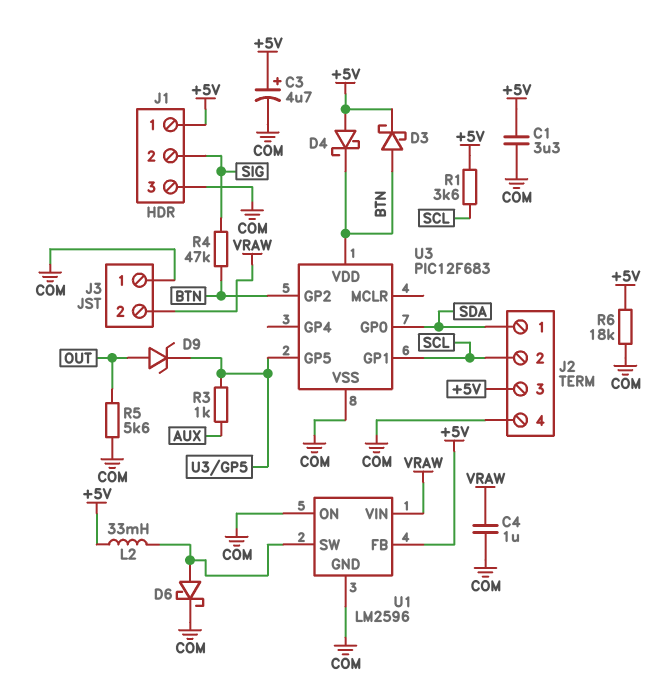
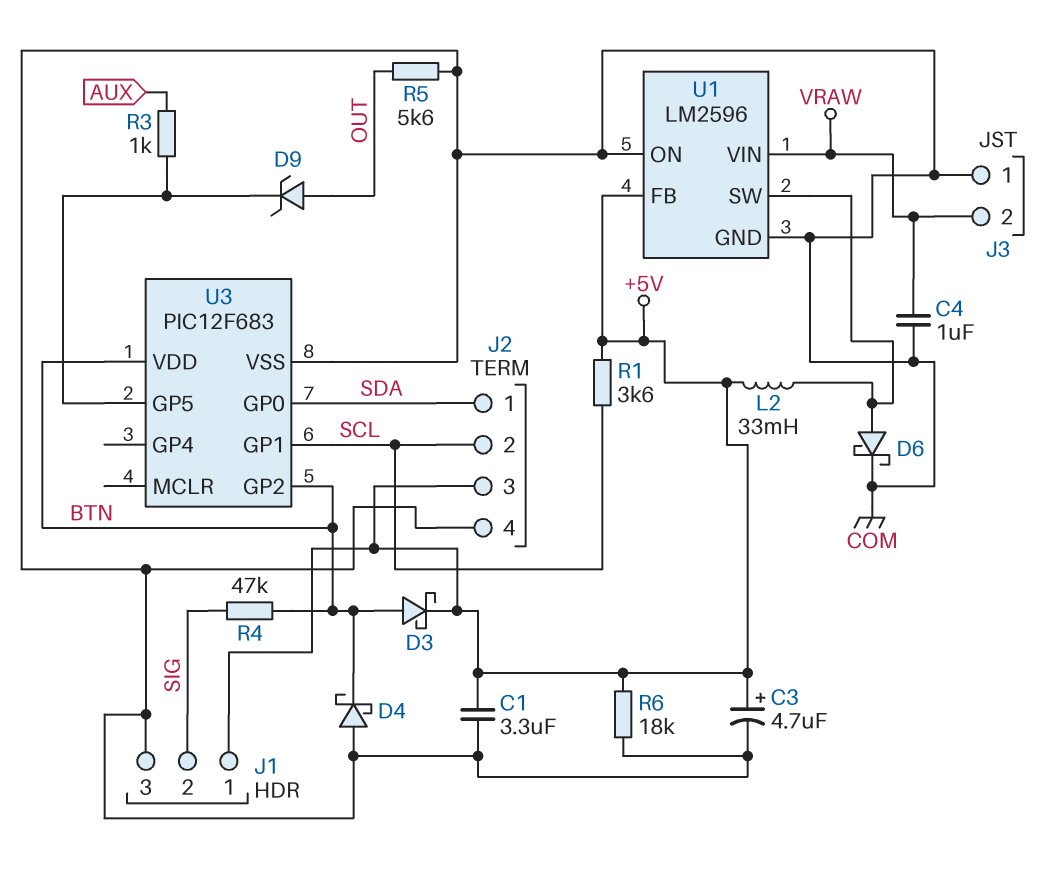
D4: schottky (A +5V, K BTN) -> schottky (A COM, K BTN)

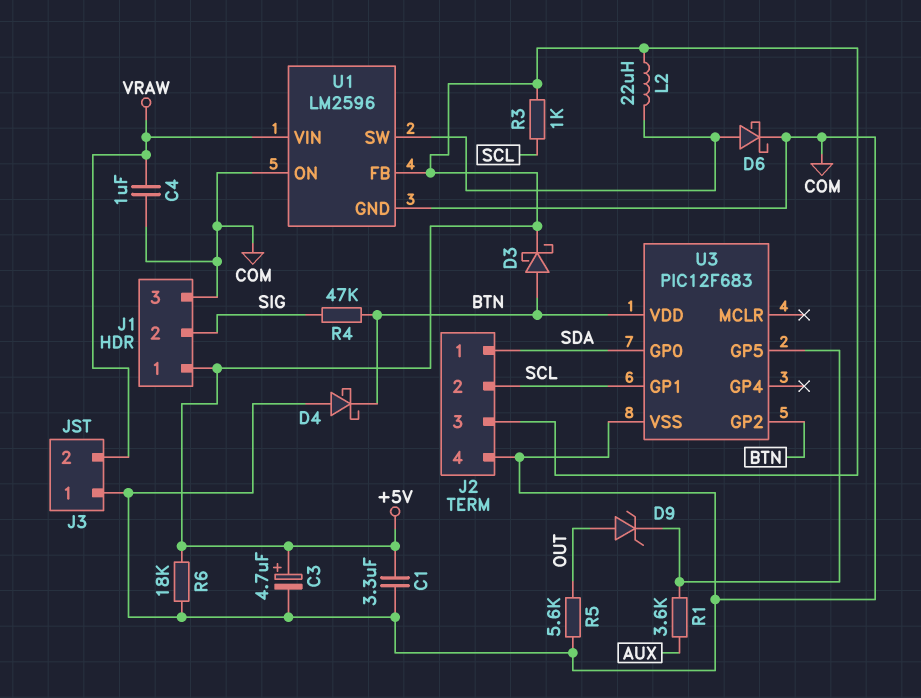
L2: 33mH (+5V, U1/SW) -> 22uH (+5V, U1/SW)
R1: 3.6k (+5V, SCL) -> 3.6k (AUX, U3/GP5)
R3: 1k (AUX, U3/GP5) -> 1k (+5V, SCL)

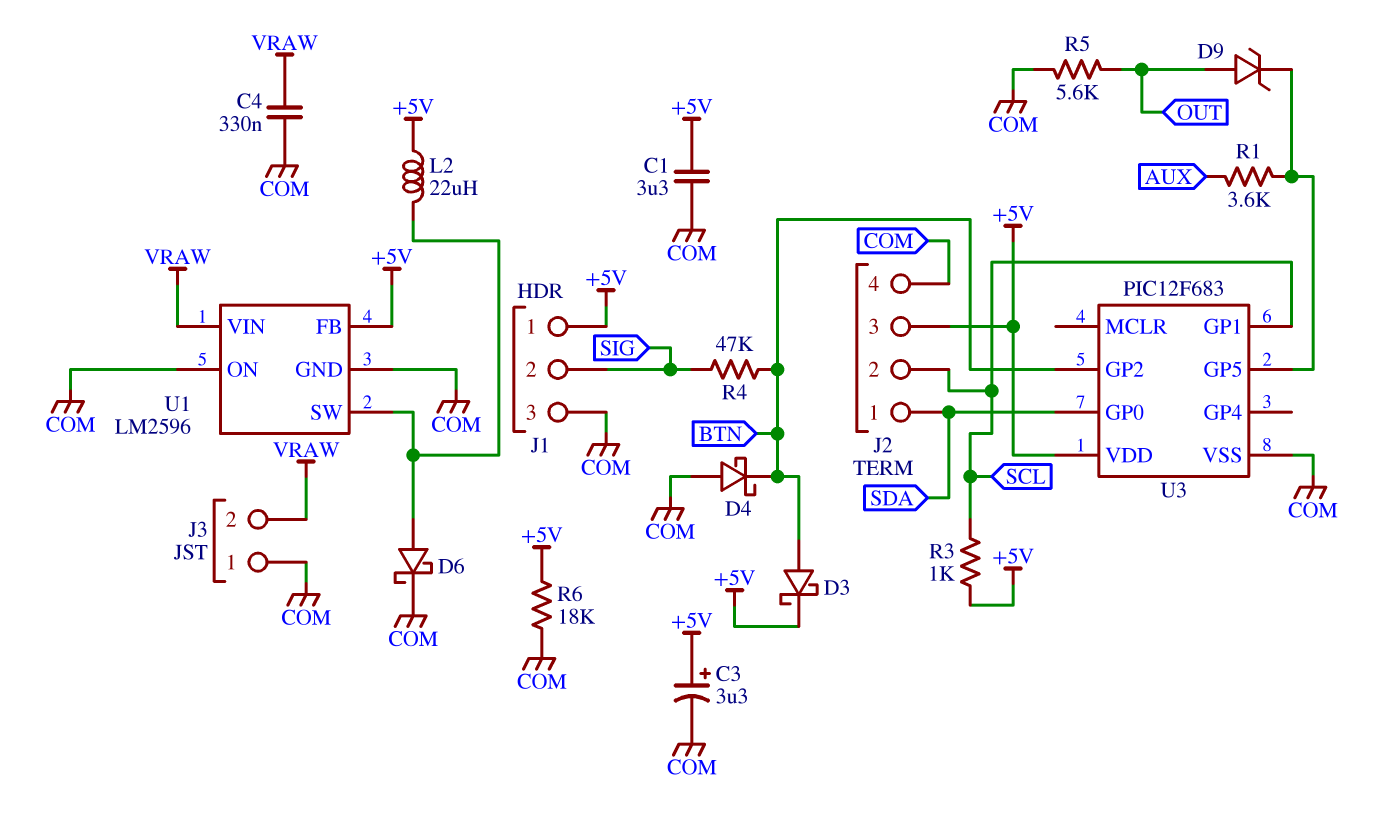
C3: 4.7uF (plus +5V, minus COM) -> 3.3uF (plus +5V, minus COM)
C4: 1uF (COM, VRAW) -> 330nF (COM, VRAW)
U3 pin VDD: BTN -> +5V

